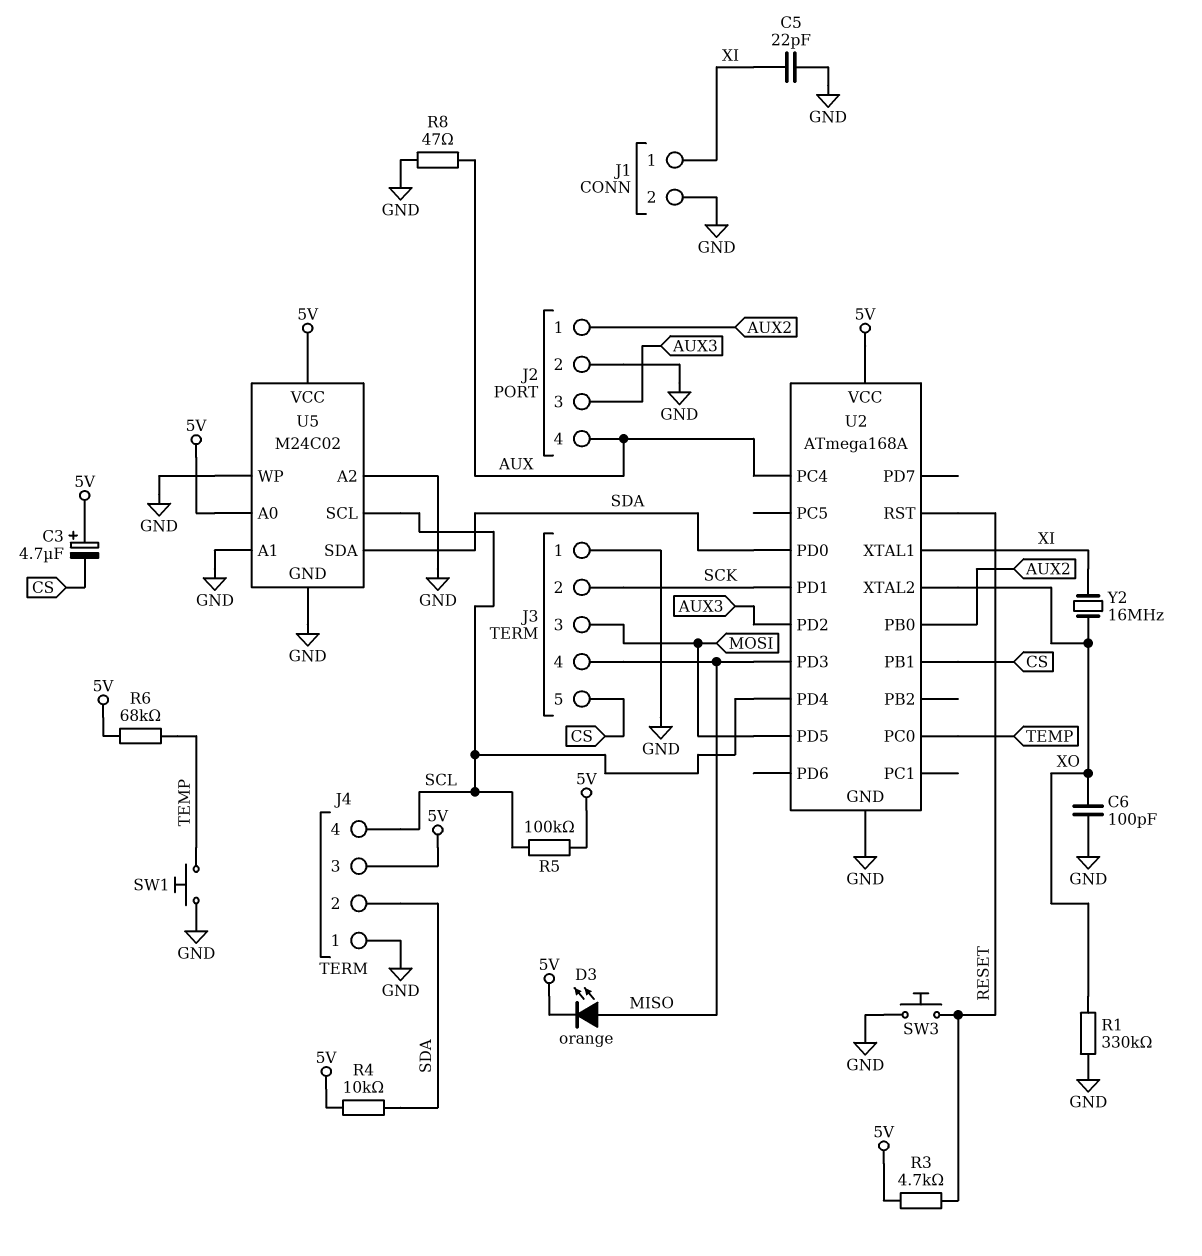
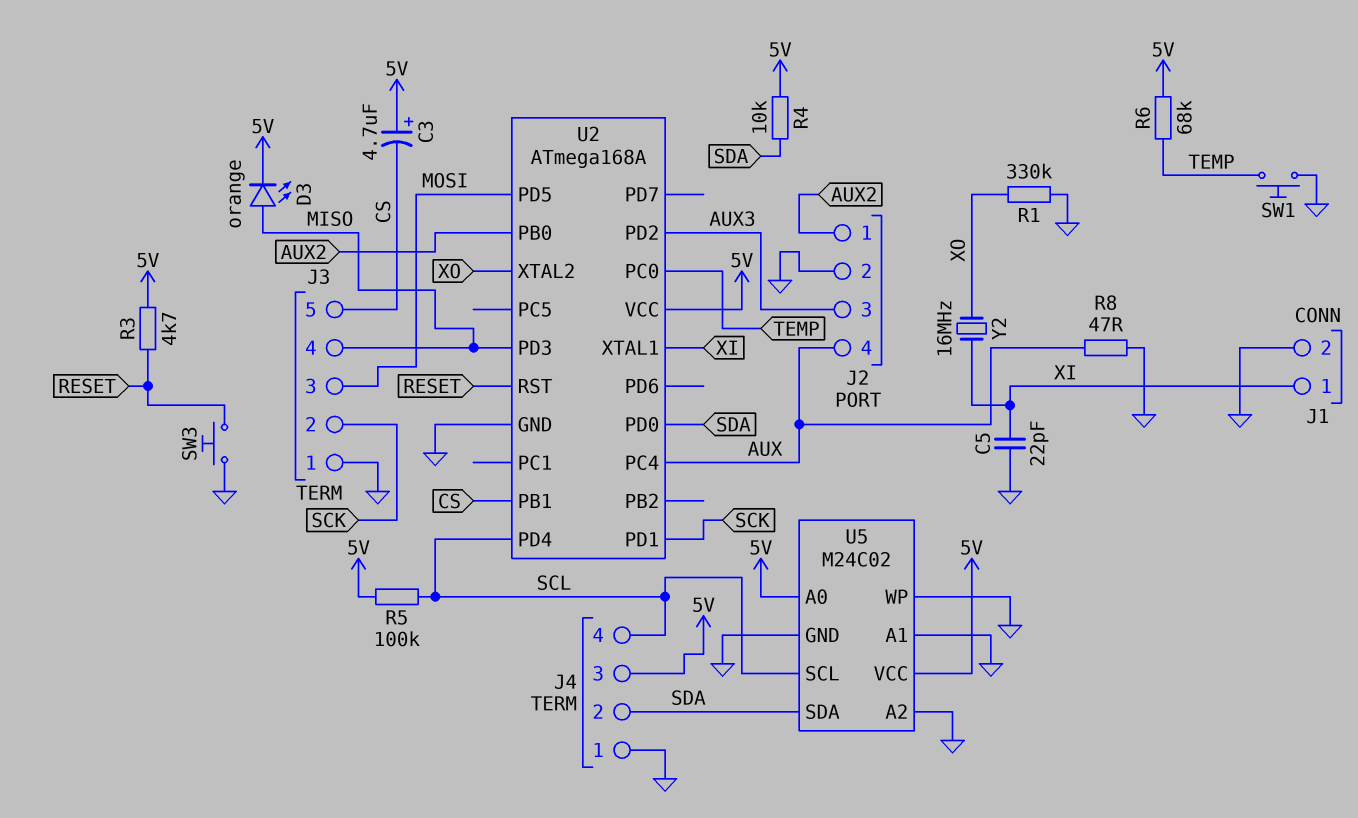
C6: 100pF (GND, XO) -> none

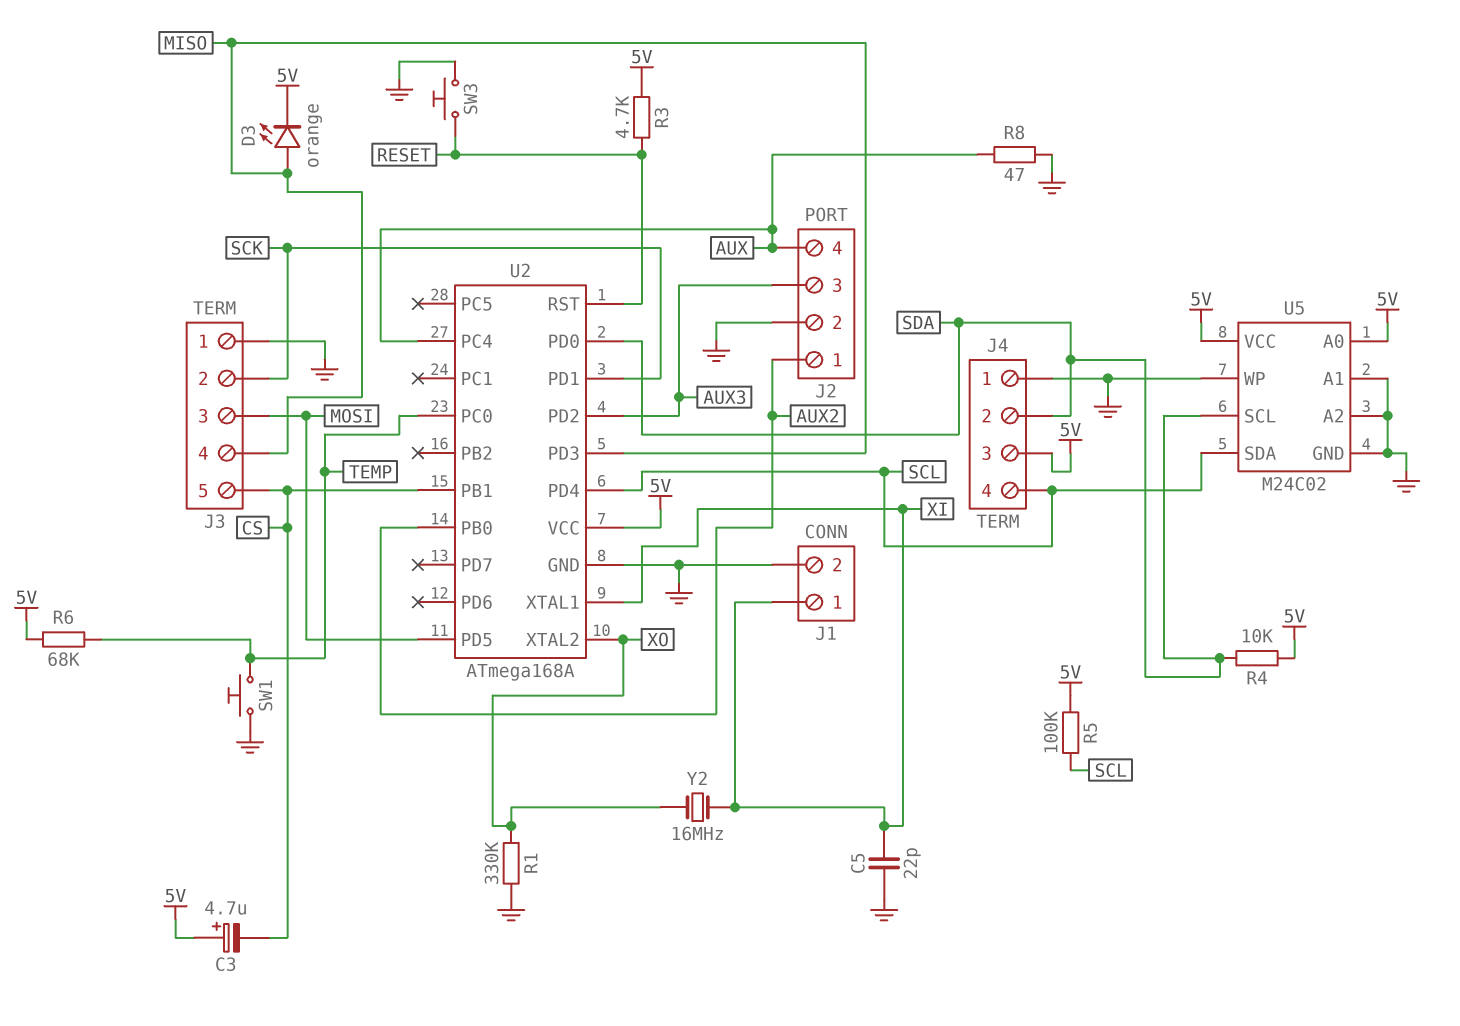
U5 pin SCL: SCL -> SDA
U5 pin SDA: SDA -> SCL

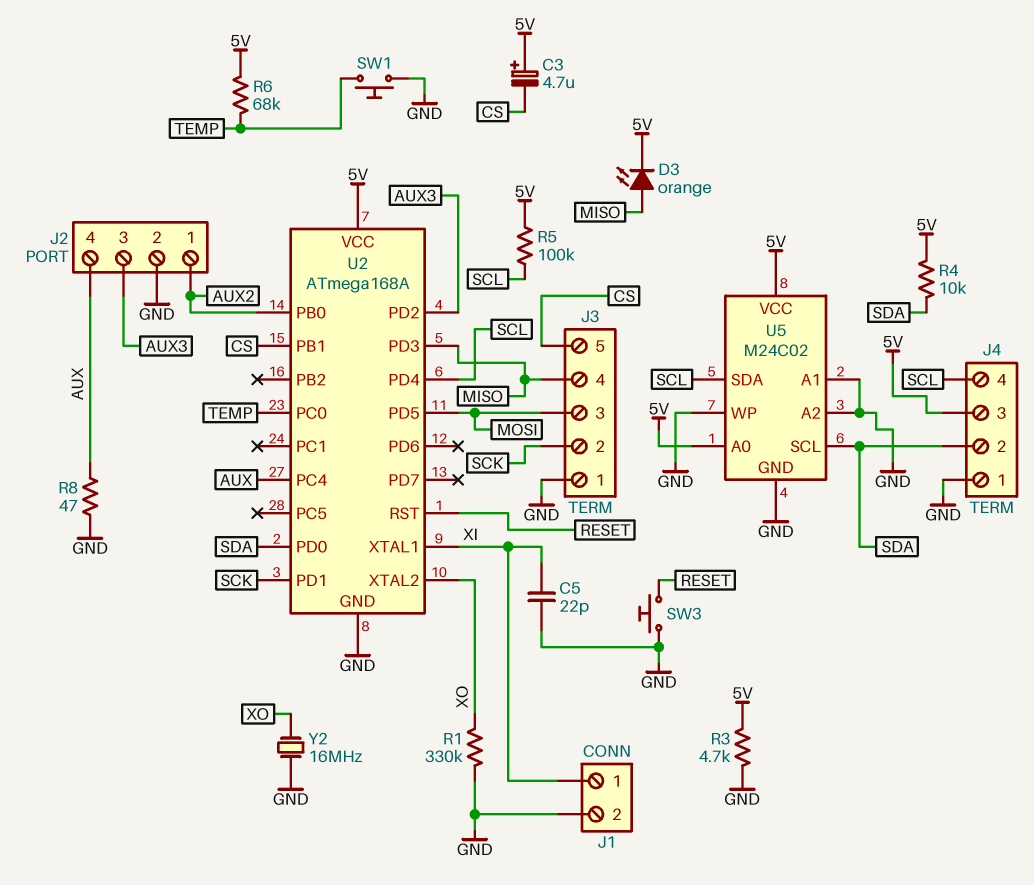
R3: 4.7k (5V, RESET) -> 4.7k (5V, GND)
Y2: 16MHz (XI, XO) -> 16MHz (GND, XO)

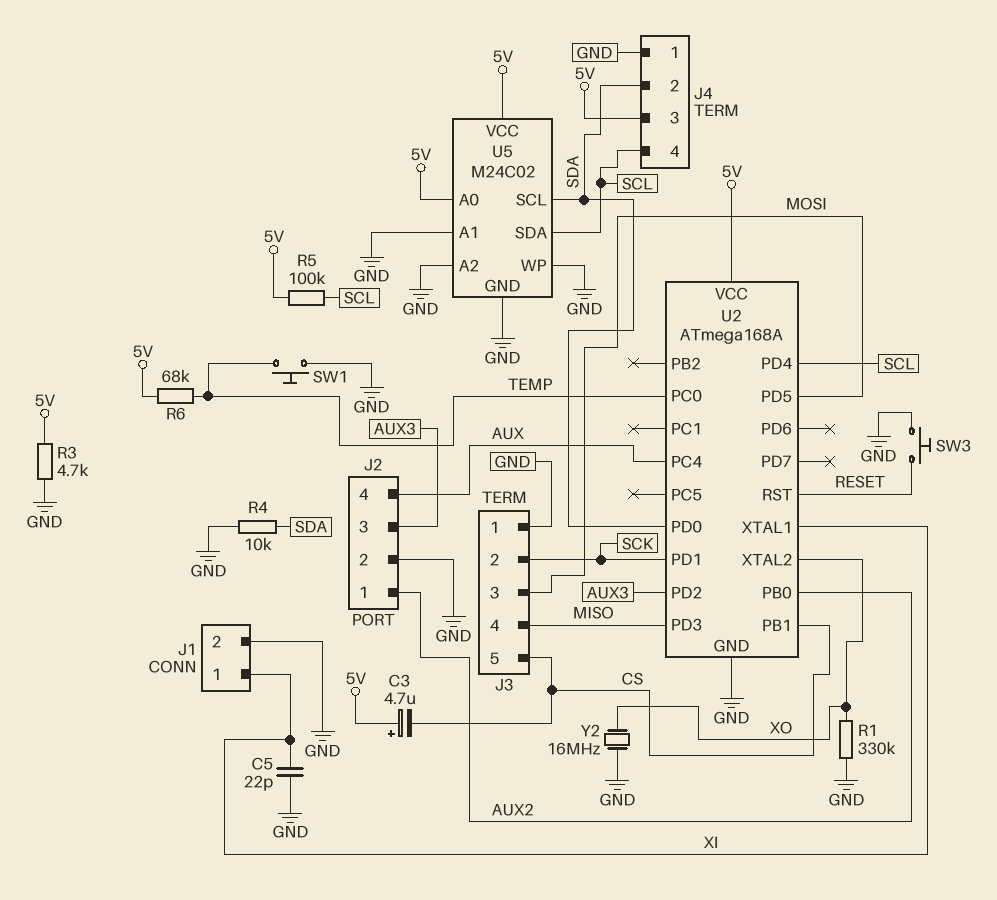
D3: LED orange (A MISO, K 5V) -> none
R4: 10k (5V, SDA) -> 10k (GND, SDA)
R8: 47 (AUX, GND) -> none

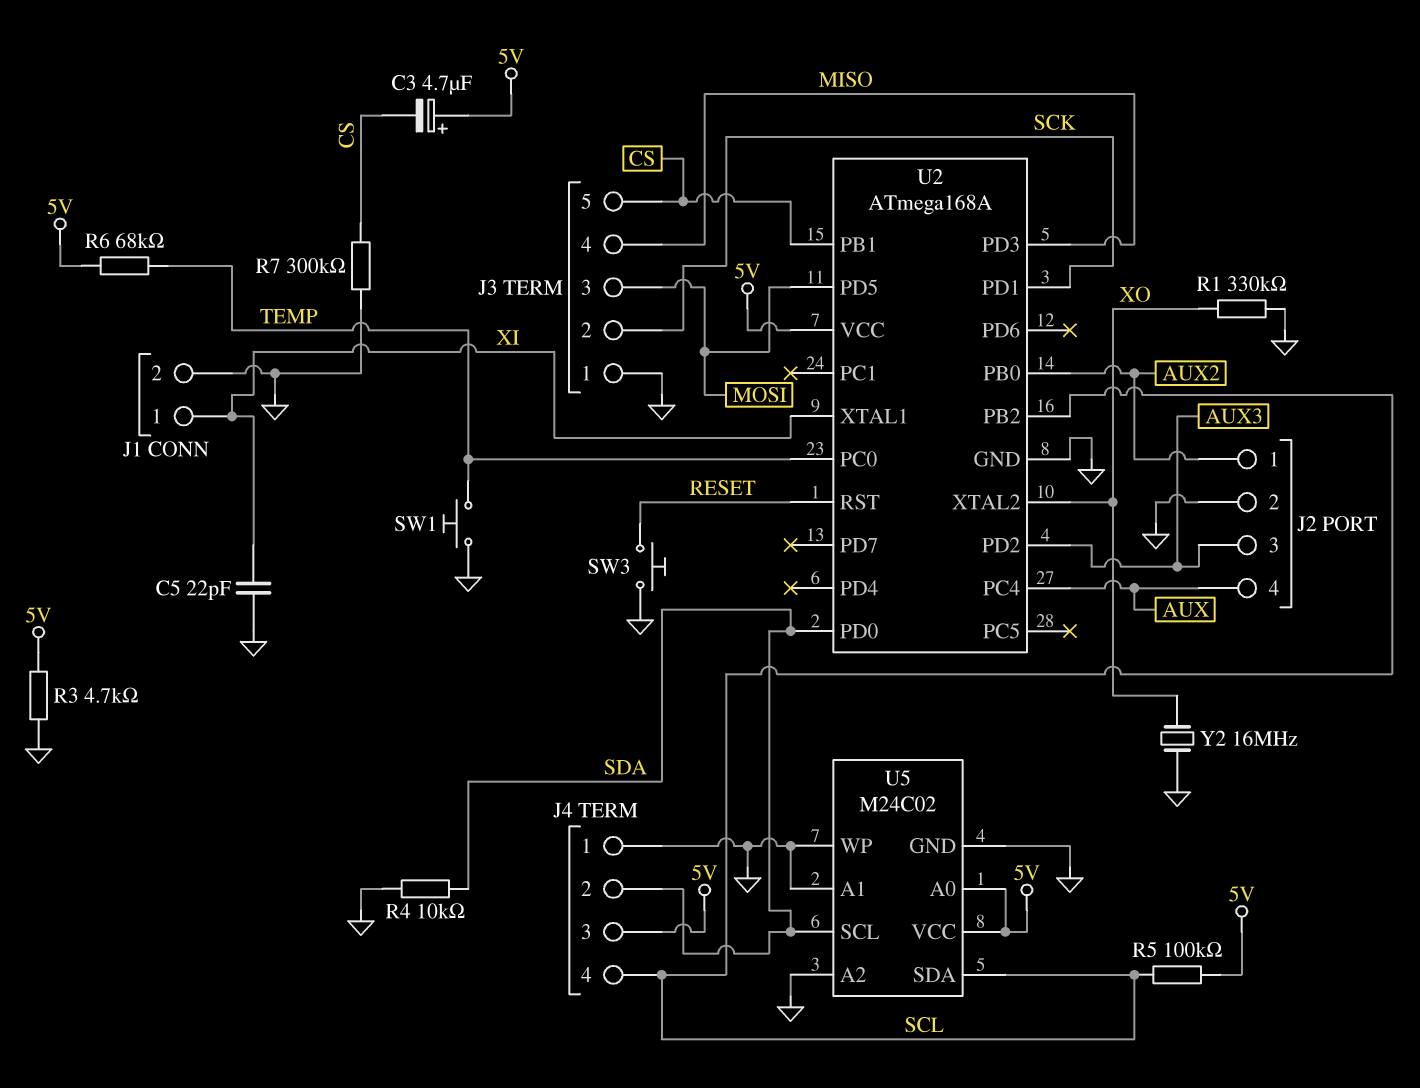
R7: none -> 300k (CS, GND)
U2 pin PB2: none -> SCL
U2 pin PD4: SCL -> none

